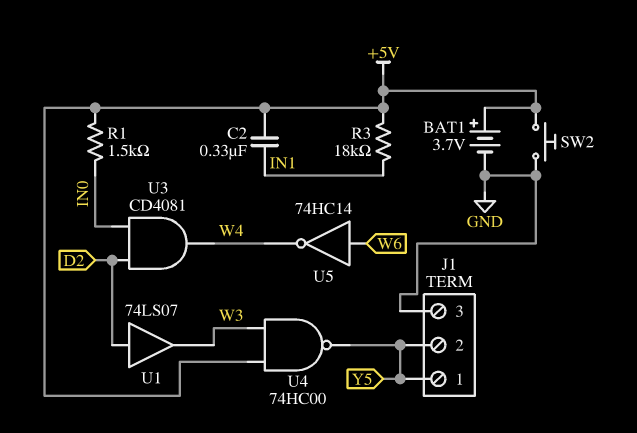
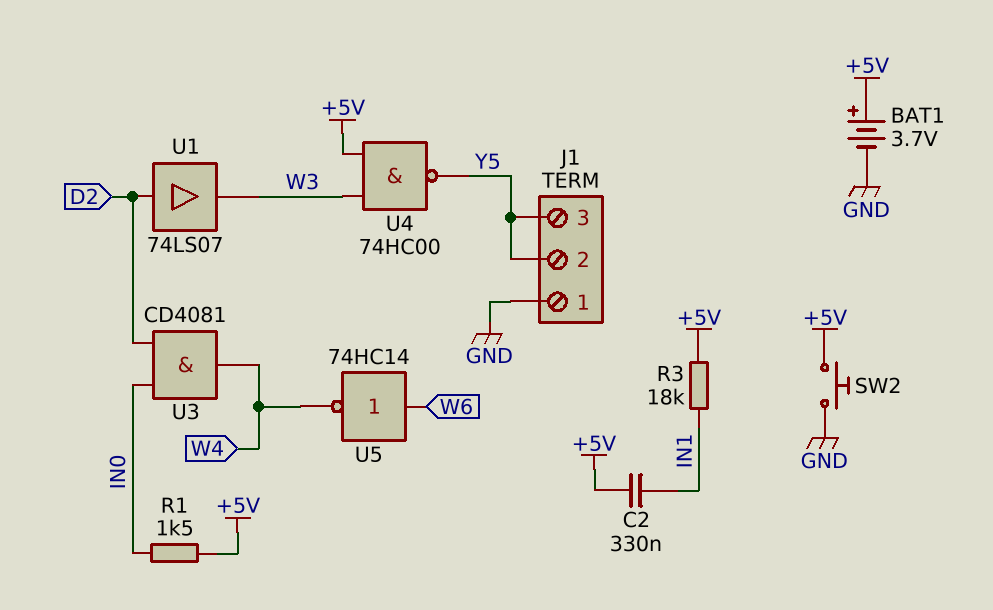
J1 pin 1: Y5 -> GND
J1 pin 3: GND -> Y5

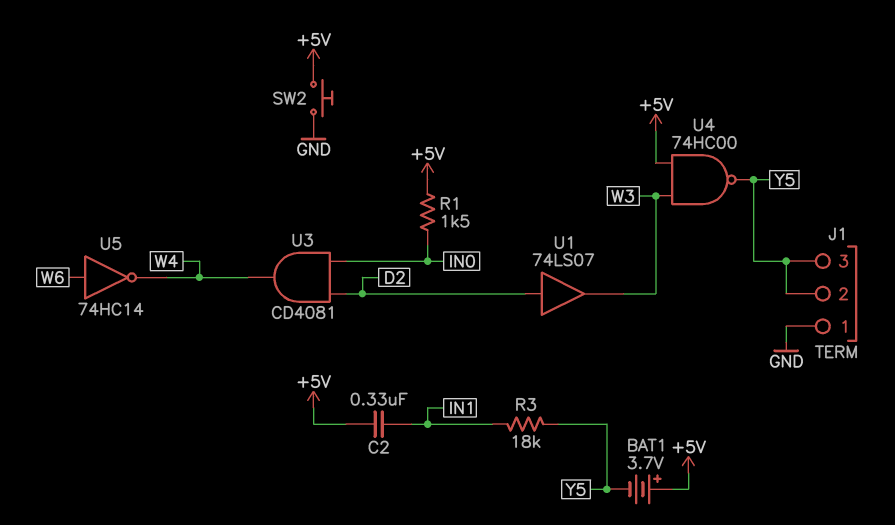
BAT1: 3.7V (plus +5V, minus GND) -> 3.7V (plus +5V, minus Y5)
R3: 18k (+5V, IN1) -> 18k (IN1, Y5)

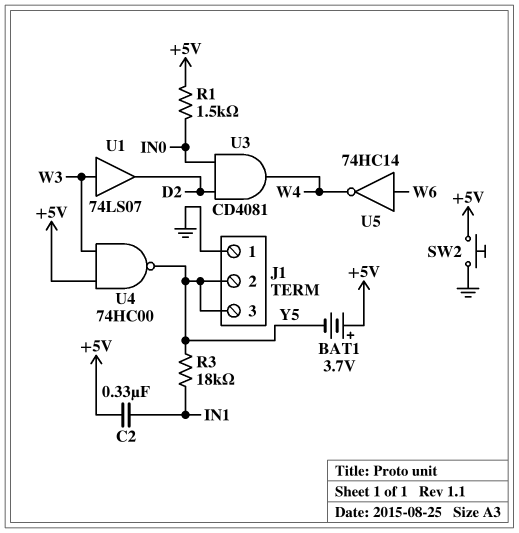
U1: buffer 74LS07 (in D2, out W3) -> buffer 74LS07 (in W3, out D2)

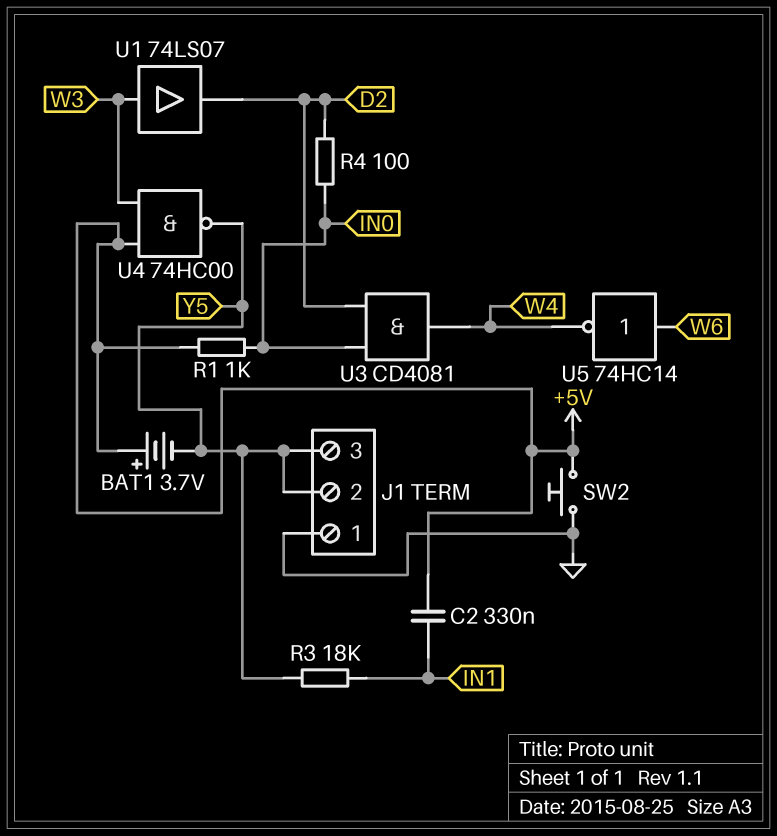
R1: 1.5k (+5V, IN0) -> 1k (+5V, IN0)
R4: none -> 100 (D2, IN0)

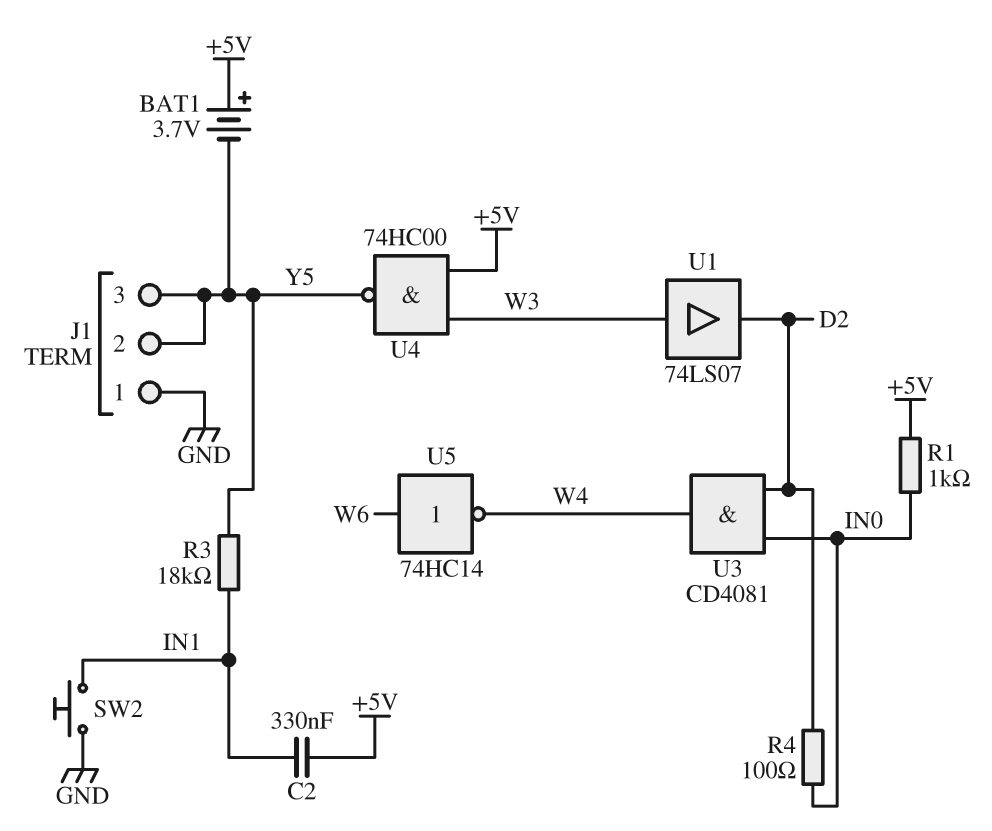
SW2: button (+5V, GND) -> button (GND, IN1)

